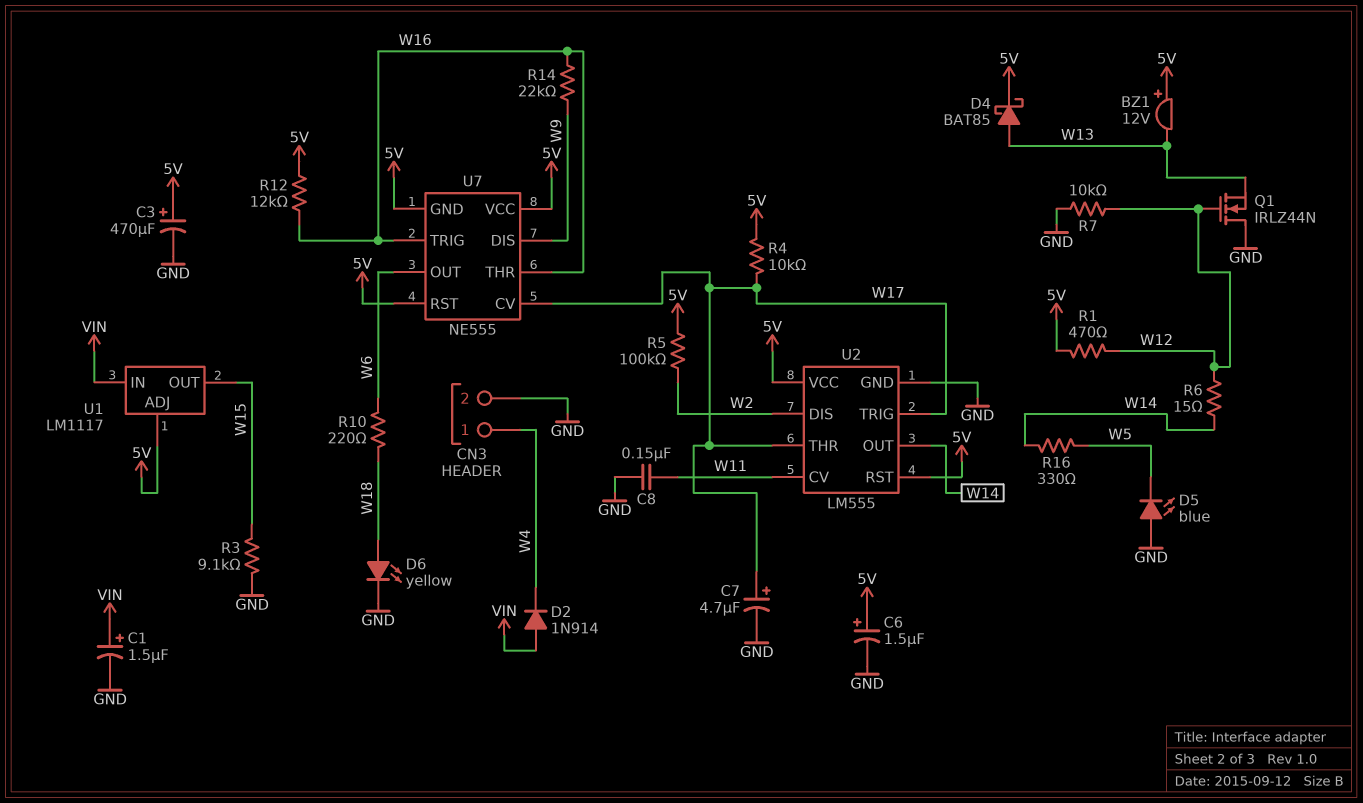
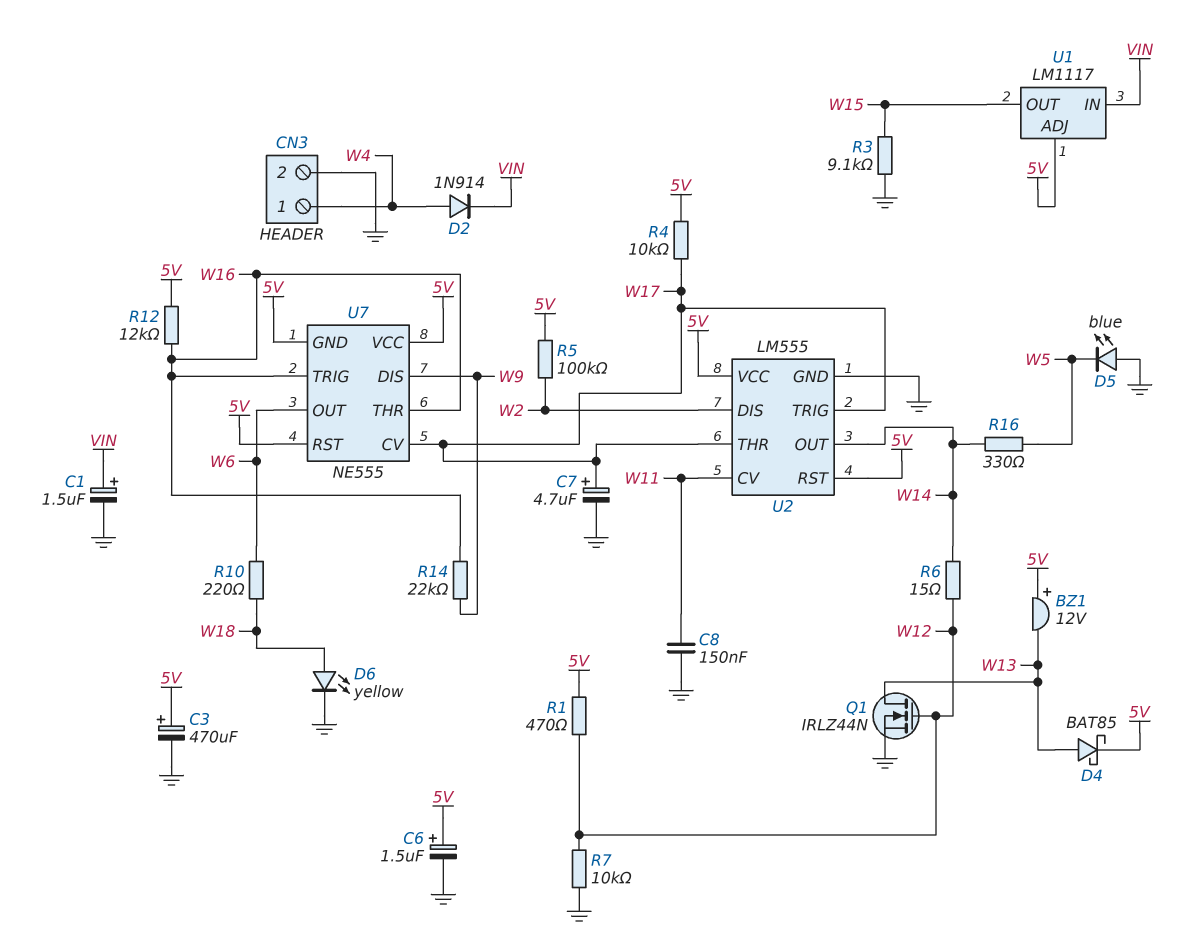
D2: diode 1N914 (A VIN, K W4) -> diode 1N914 (A W4, K VIN)
Q1: NMOS IRLZ44N (G W12, D GND, S W13) -> NMOS IRLZ44N (G W12, D W13, S GND)

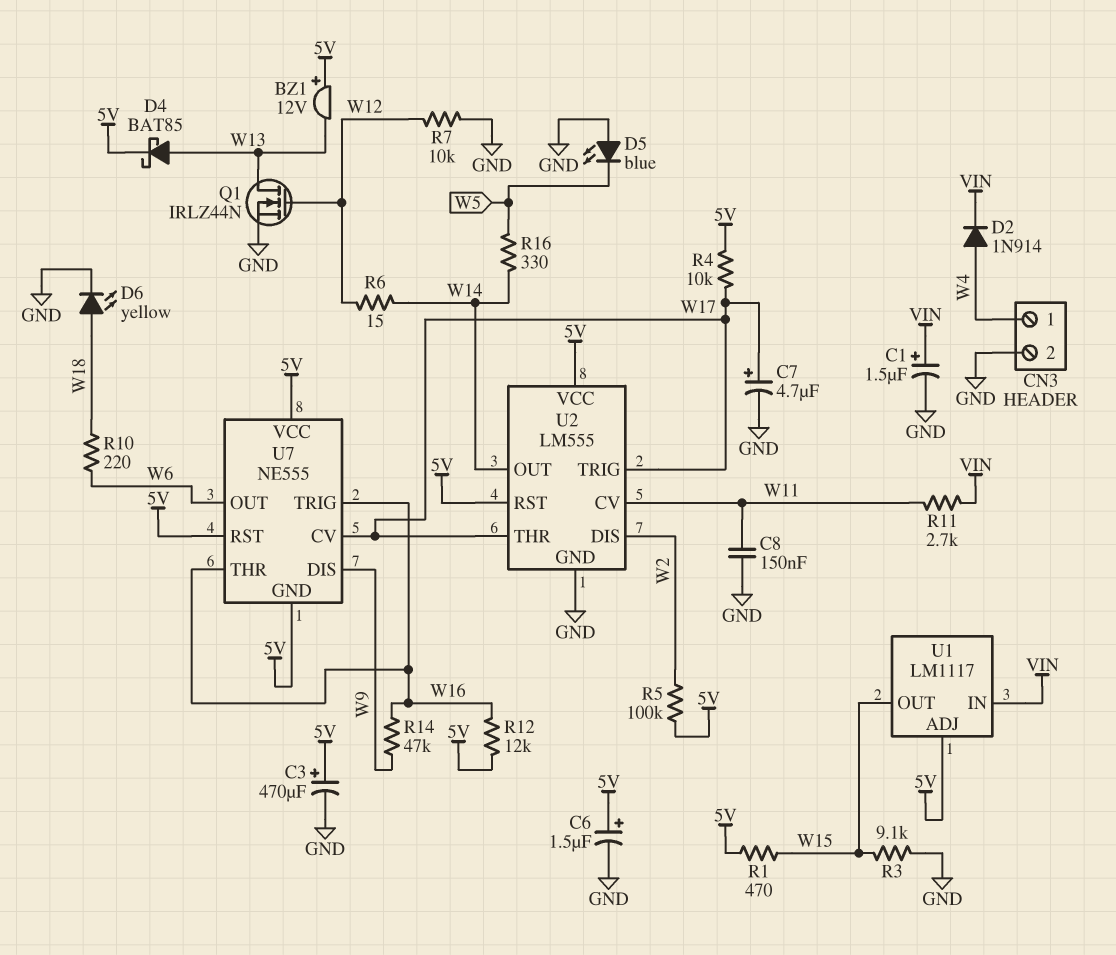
R1: 470 (5V, W12) -> 470 (5V, W15)
R11: none -> 2.7k (VIN, W11)
R14: 22k (W9, W16) -> 47k (W9, W16)

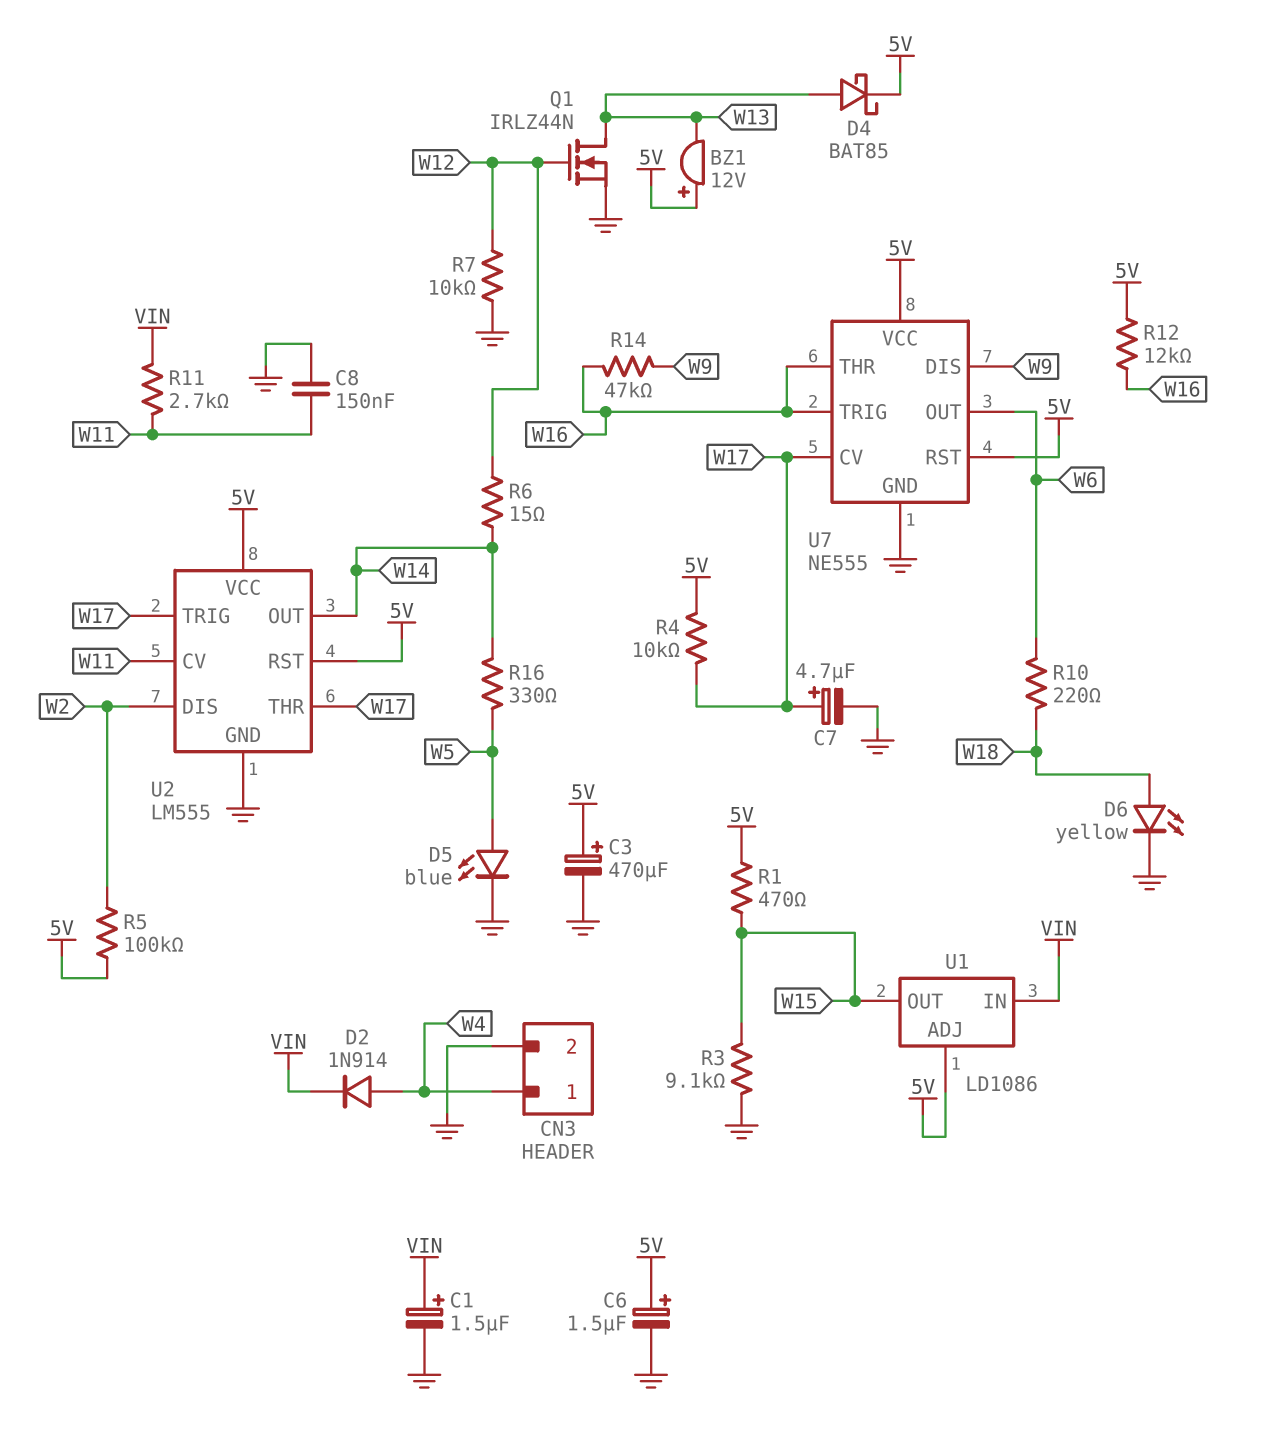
D5: LED blue (A GND, K W5) -> LED blue (A W5, K GND)
U1: LM1117 -> LD1086
U7 pin GND: 5V -> GND

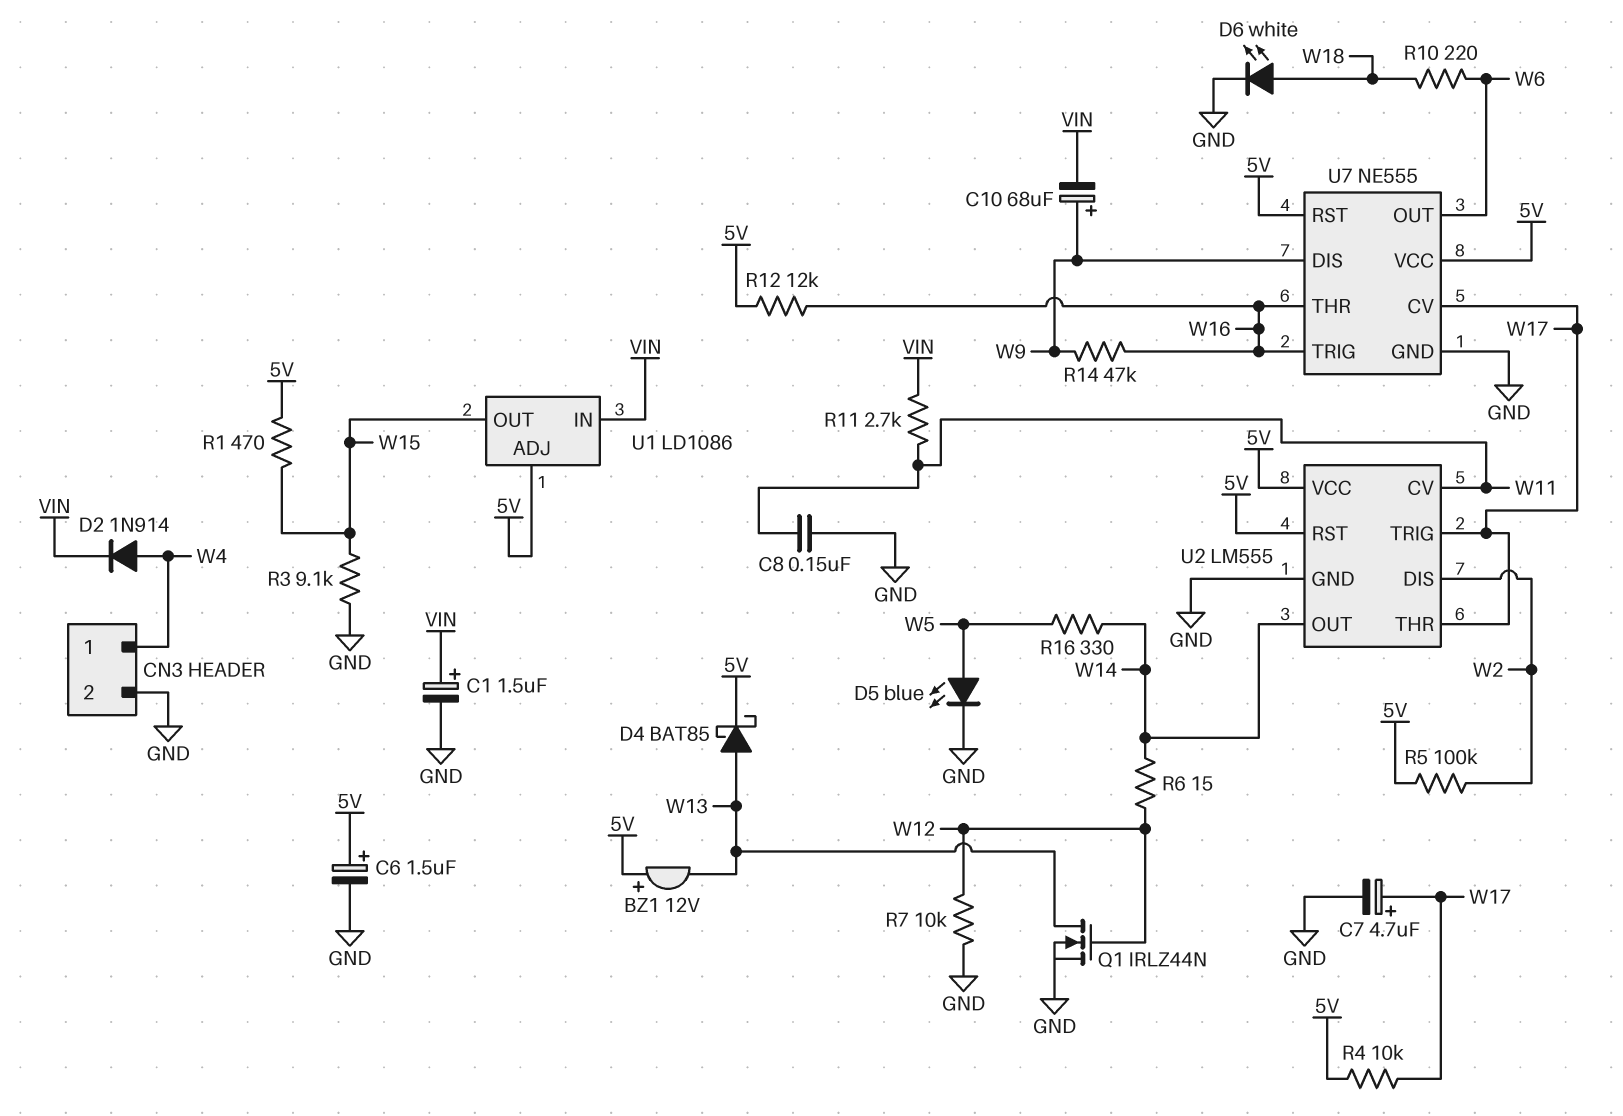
C3: 470uF (plus 5V, minus GND) -> none
C10: none -> 68uF (plus W9, minus VIN)
D6: LED yellow (A W18, K GND) -> LED white (A W18, K GND)

